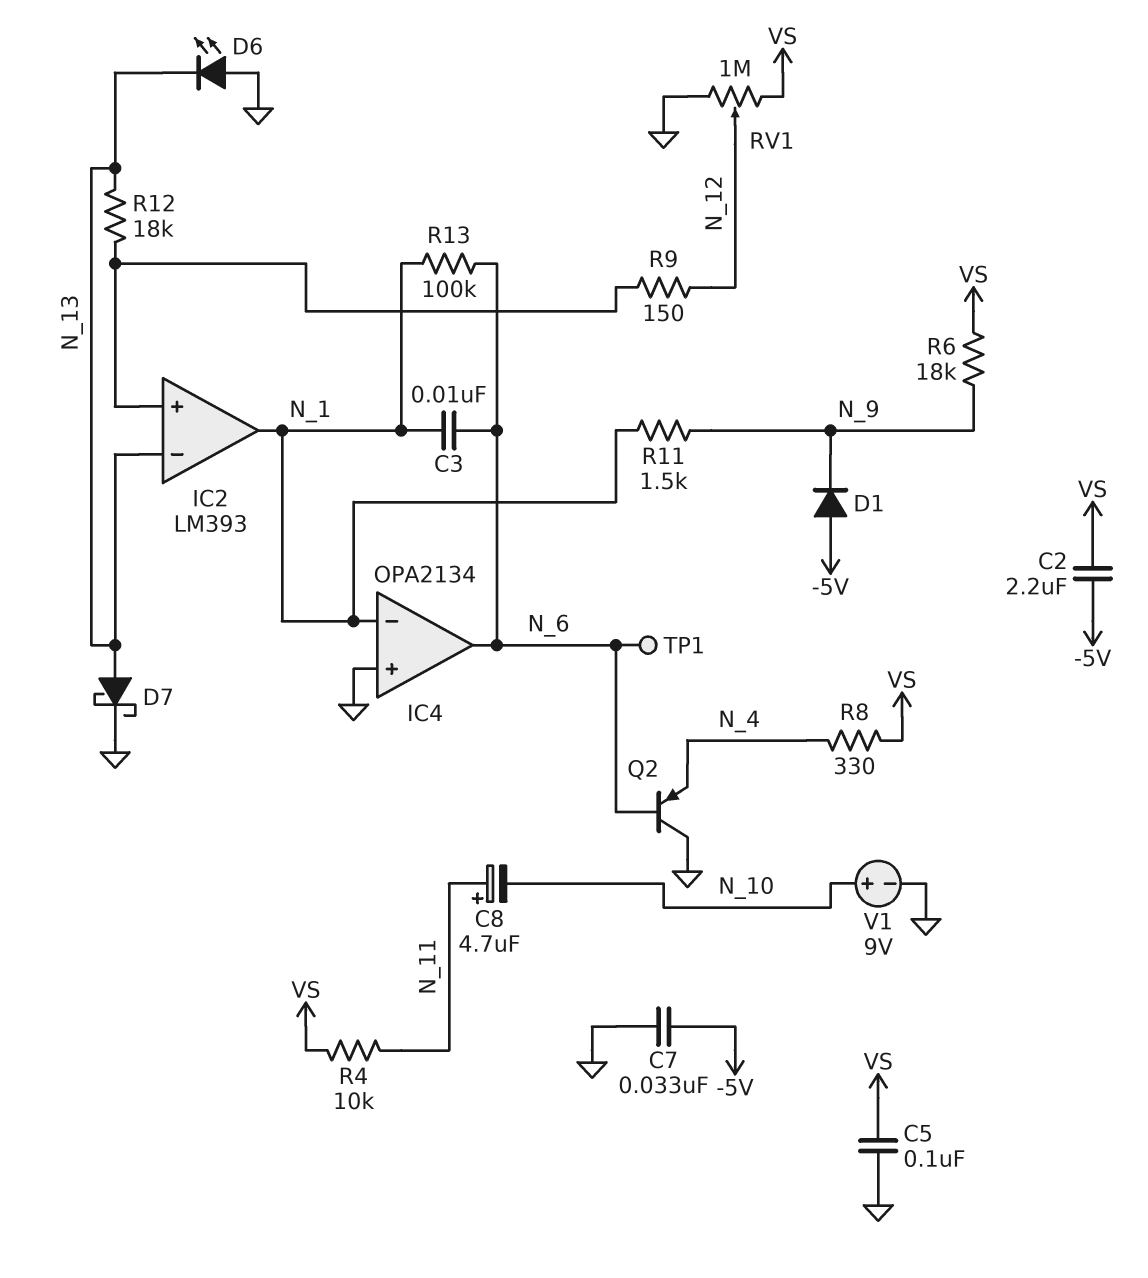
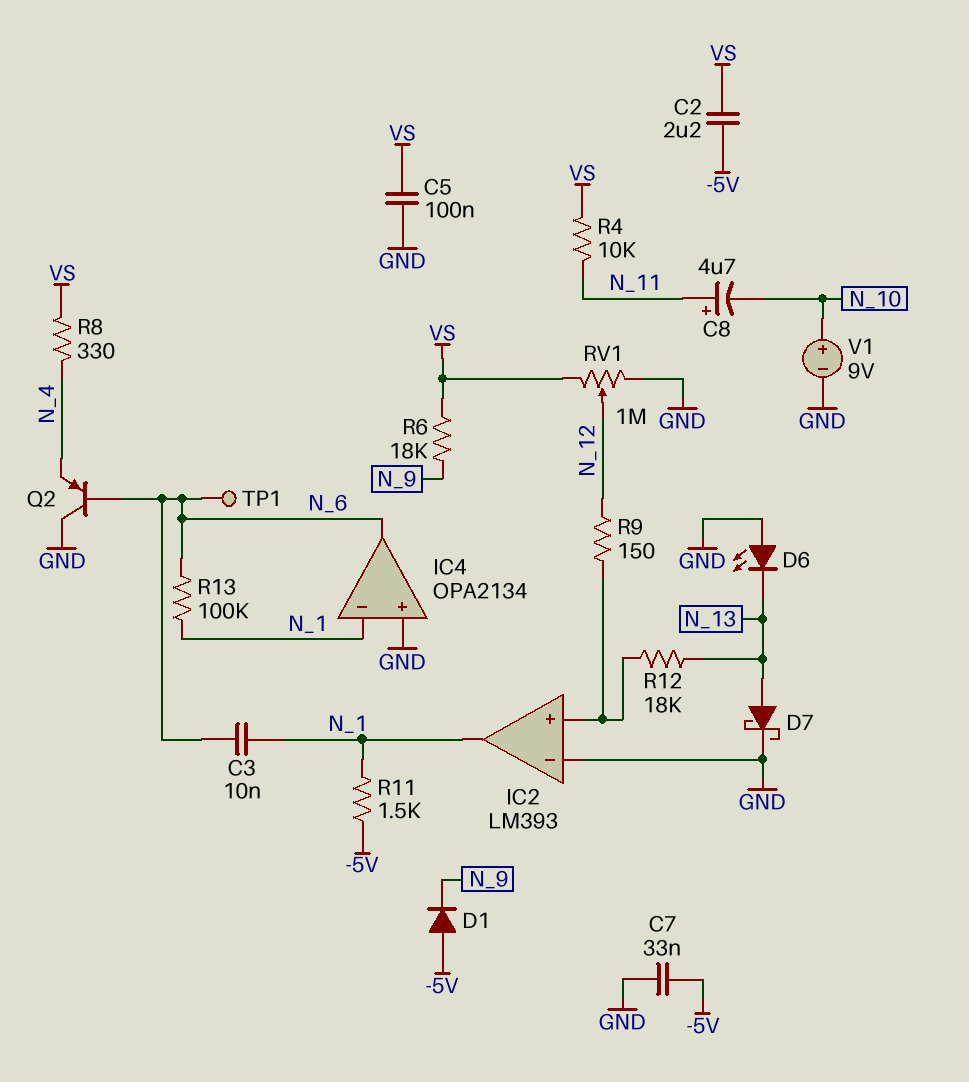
IC2 pin in-: N_13 -> GND
R11: 1.5k (N_1, N_9) -> 1.5k (-5V, N_1)

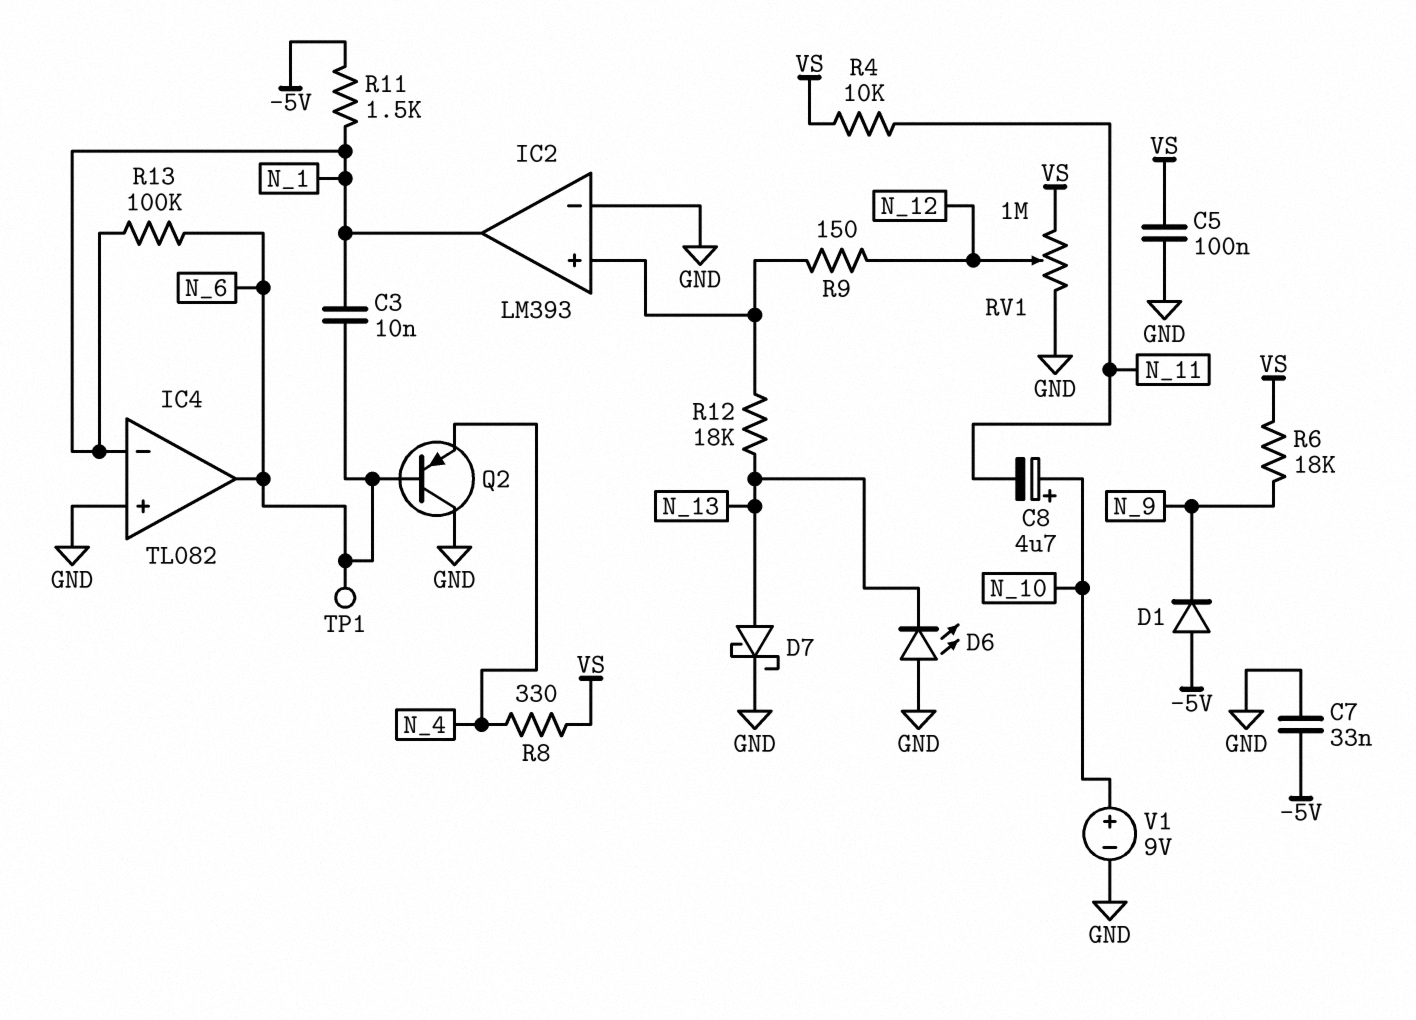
C2: 2.2uF (-5V, VS) -> none
C8: 4.7uF (plus N_11, minus N_10) -> 4.7uF (plus N_10, minus N_11)
IC4: OPA2134 -> TL082

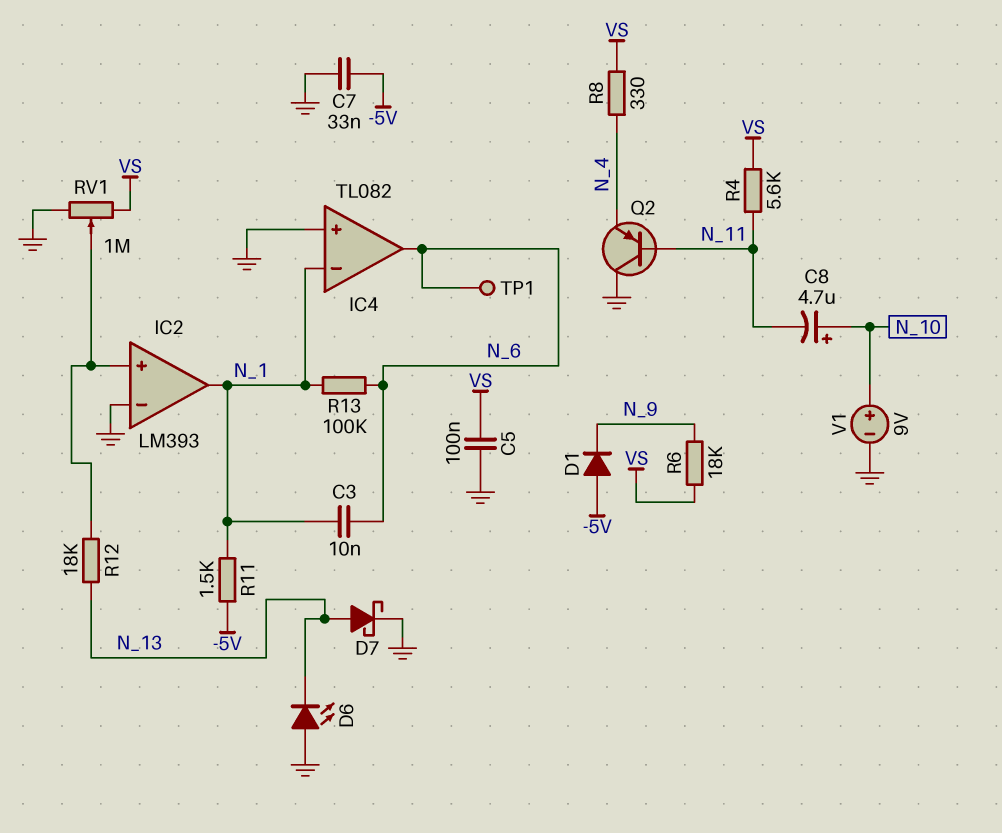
Q2: PNP (B N_6, C GND, E N_4) -> PNP (B N_11, C GND, E N_4)
R4: 10k (N_11, VS) -> 5.6k (N_11, VS)
R9: 150 (IC2/in+, N_12) -> none
RV1: 1M (GND, VS, wiper N_12) -> 1M (GND, VS, wiper IC2/in+)

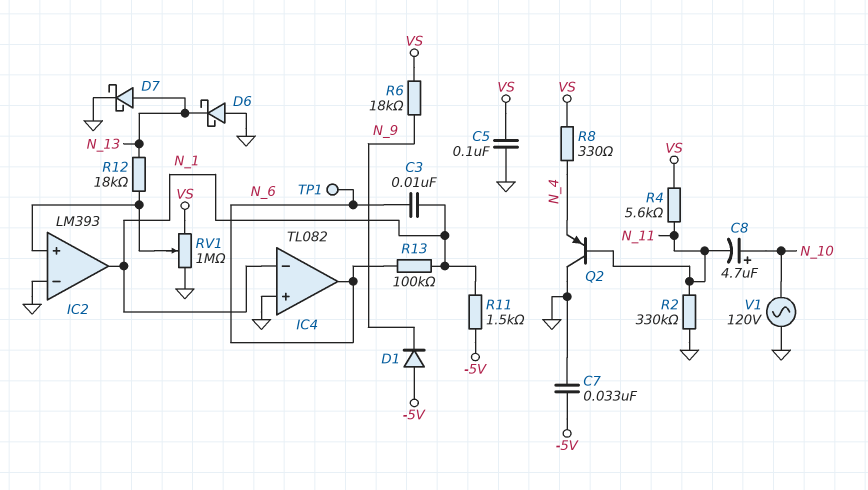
D6: LED (A GND, K N_13) -> schottky (A GND, K N_13)
R2: none -> 330k (GND, N_11)
V1: 9V (plus N_10, minus GND) -> AC 120V (GND, N_10)

